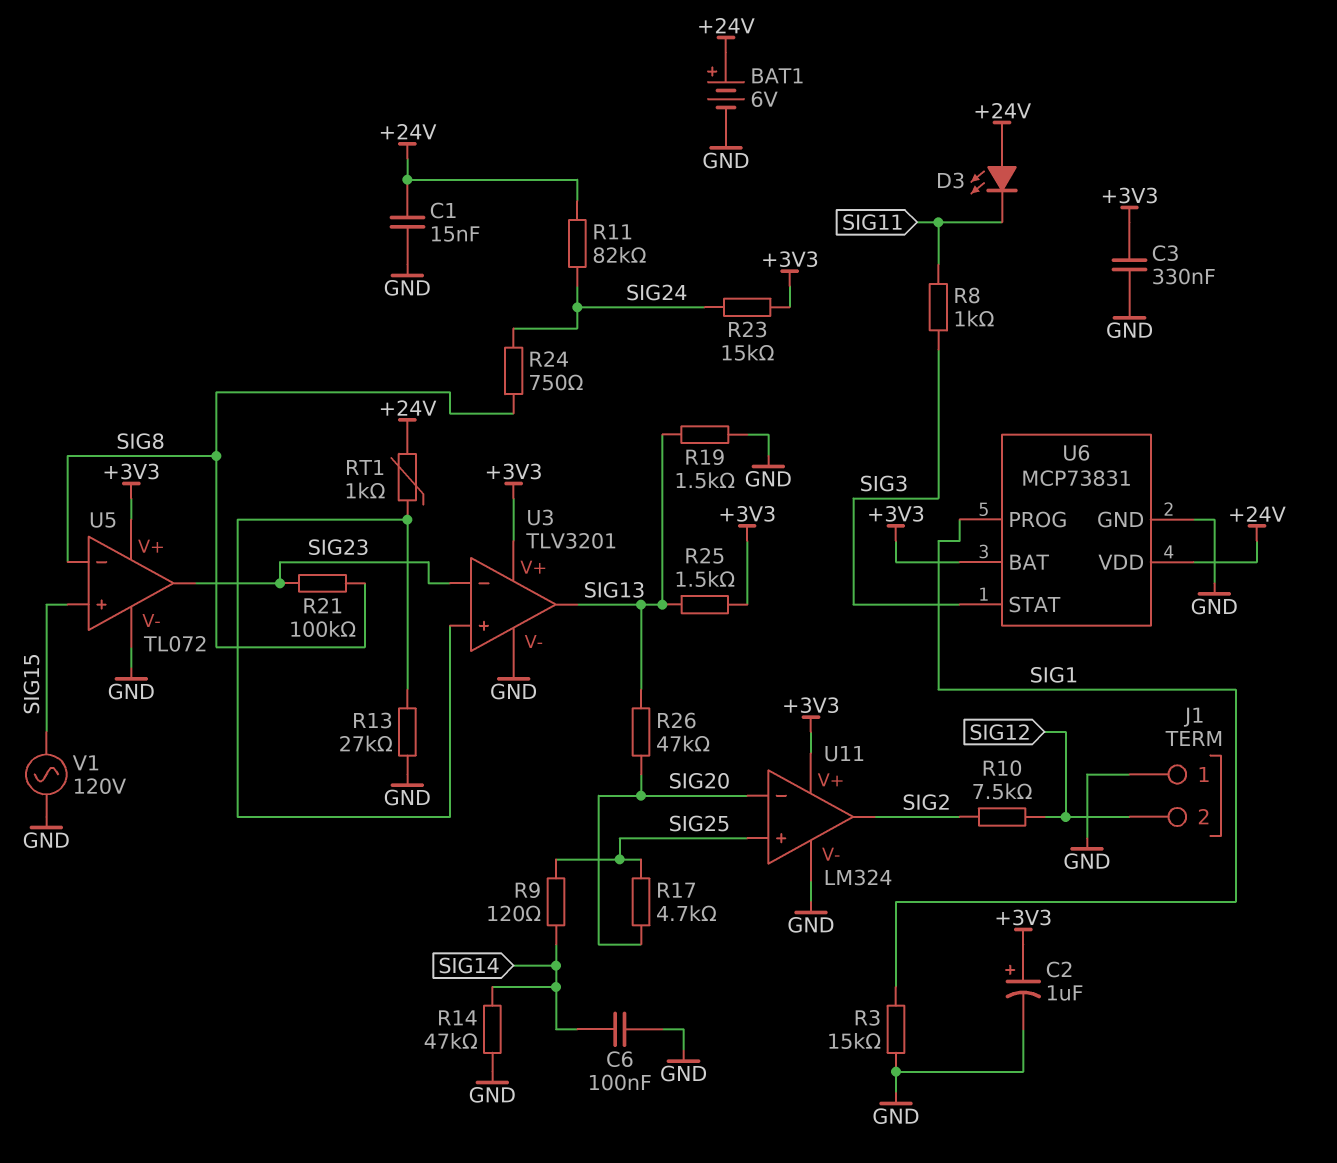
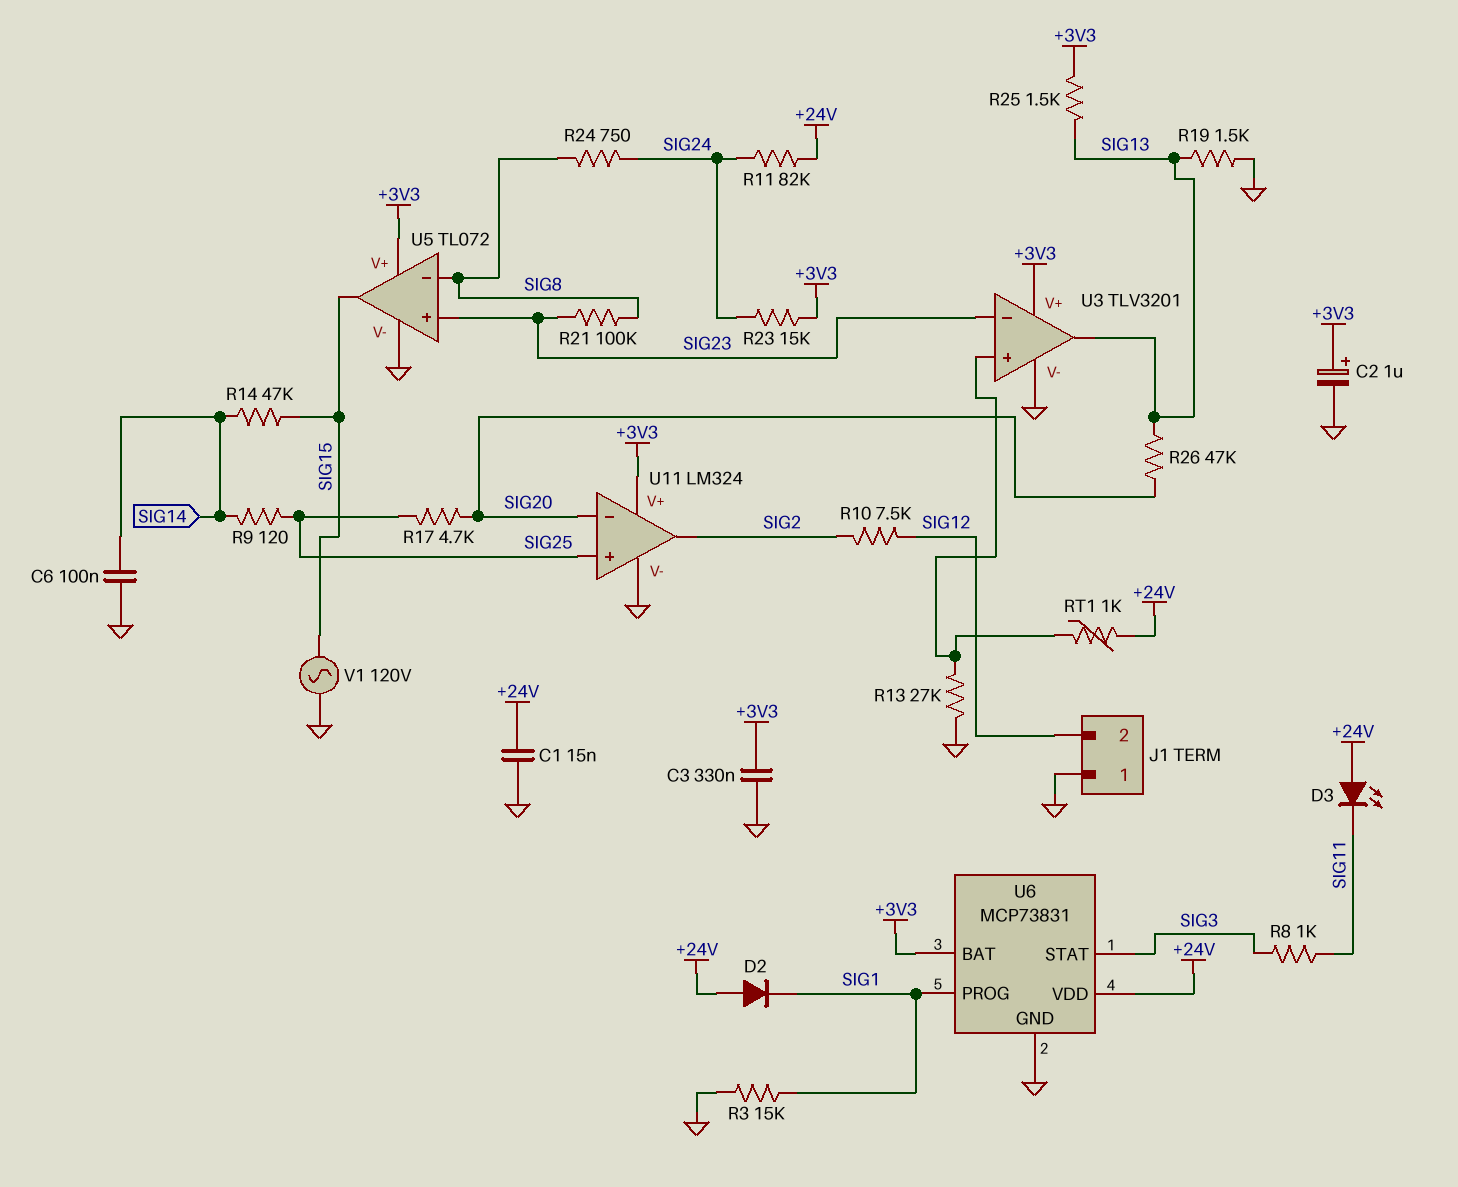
BAT1: 6V (plus +24V, minus GND) -> none
D2: none -> diode (A +24V, K SIG1)
R14: 47k (GND, SIG14) -> 47k (SIG14, SIG15)
U5 pin in+: SIG15 -> SIG23
U5 pin out: SIG23 -> SIG15

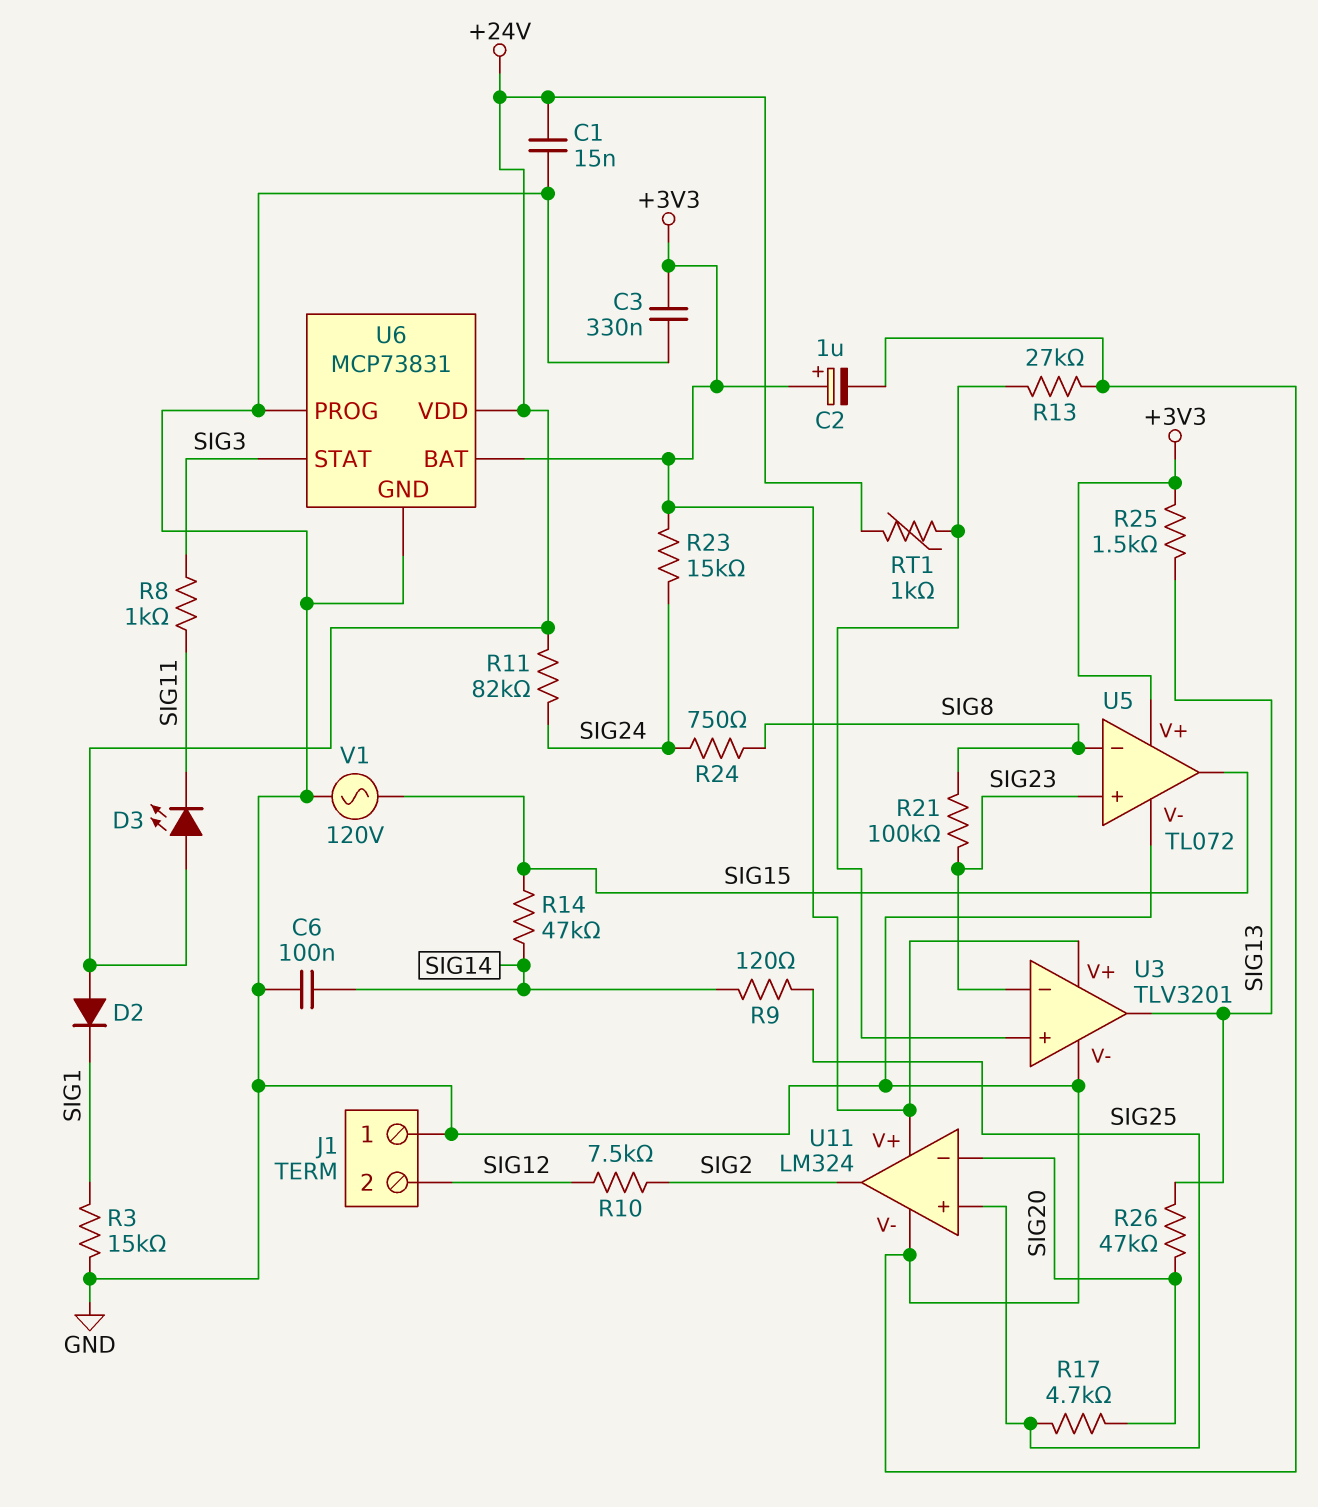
R19: 1.5k (GND, SIG13) -> none
U6 pin PROG: SIG1 -> GND

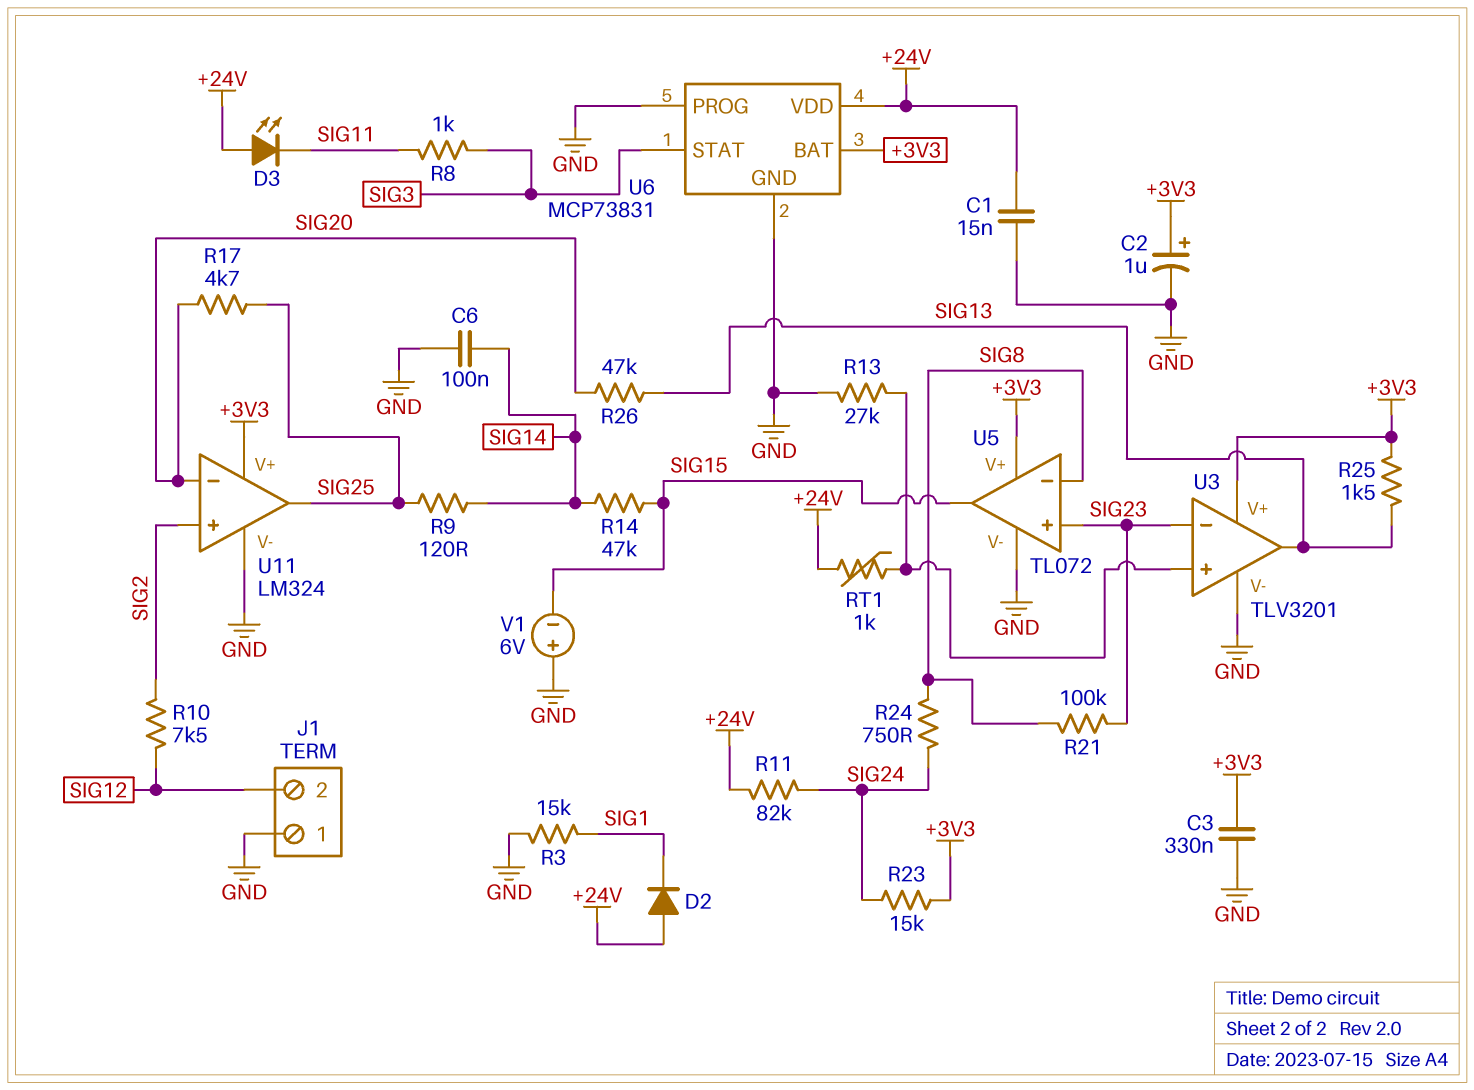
U11 pin in+: SIG25 -> SIG2
U11 pin out: SIG2 -> SIG25
V1: AC 120V (GND, SIG15) -> 6V (plus GND, minus SIG15)

